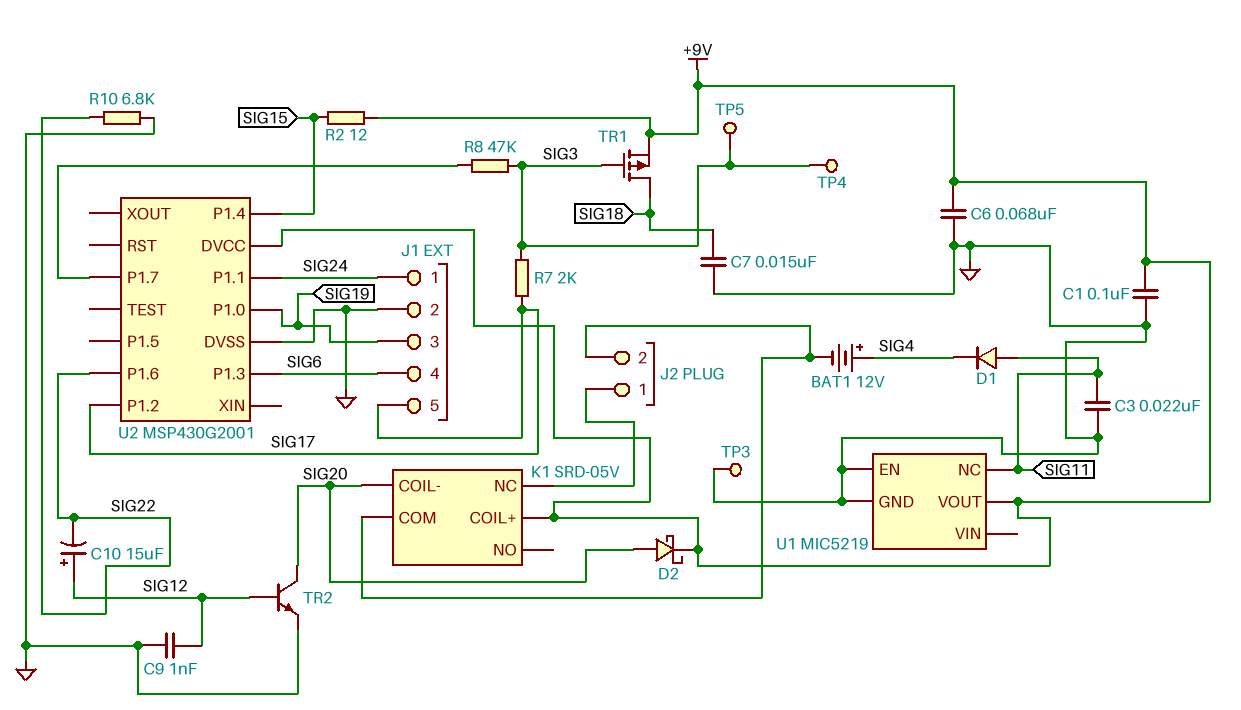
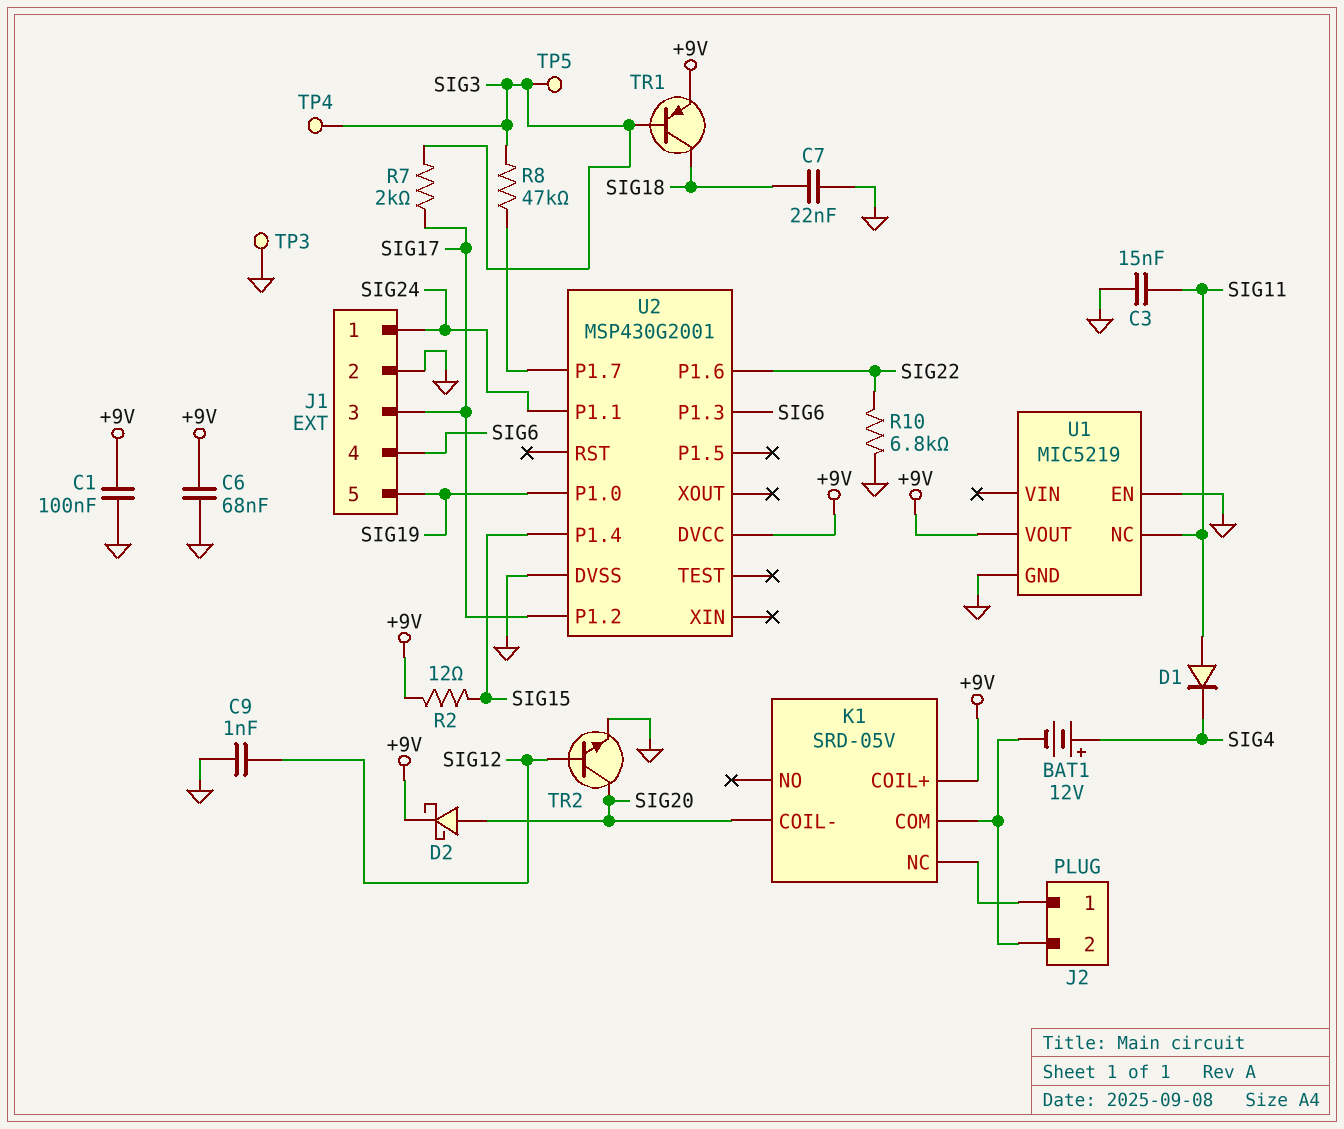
C3: 22nF (GND, SIG11) -> 15nF (GND, SIG11)
C7: 15nF (GND, SIG18) -> 22nF (GND, SIG18)
C10: 15uF (plus SIG12, minus SIG22) -> none
J1 pin 3: SIG19 -> SIG17
J1 pin 5: SIG17 -> SIG19
TR1: PMOS (G SIG3, D SIG18, S +9V) -> PNP (B SIG3, C SIG18, E +9V)

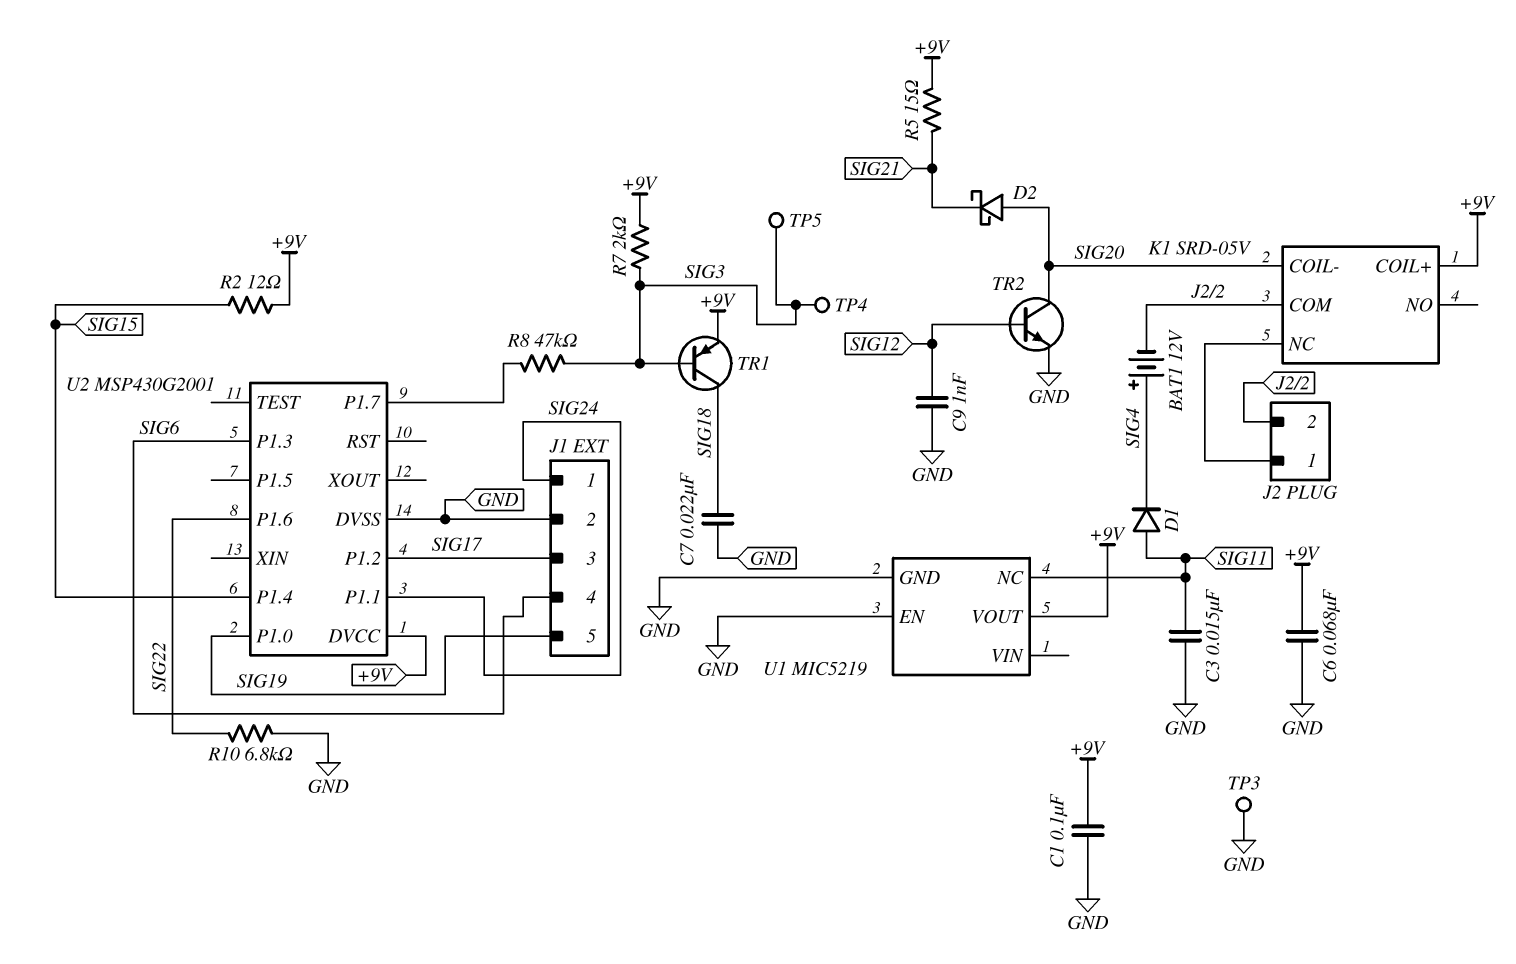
D2: schottky (A SIG20, K +9V) -> schottky (A SIG20, K SIG21)
R5: none -> 15 (+9V, SIG21)
R7: 2k (SIG3, SIG17) -> 2k (+9V, SIG3)

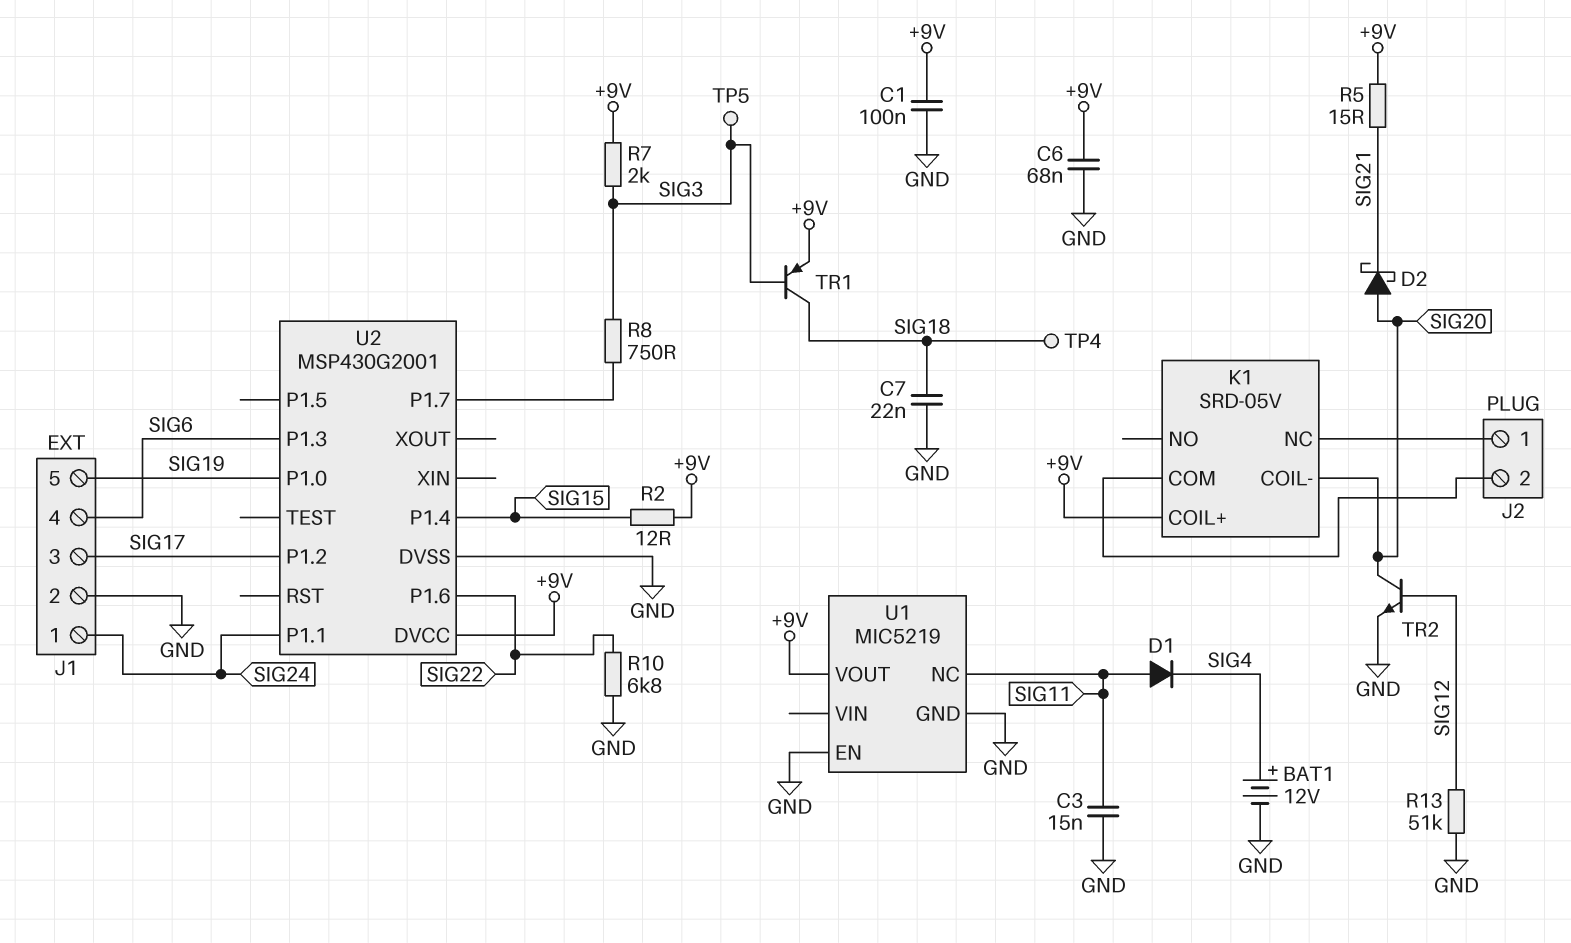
BAT1: 12V (plus SIG4, minus J2/2) -> 12V (plus SIG4, minus GND)
C9: 1nF (GND, SIG12) -> none
R8: 47k (SIG3, U2/P1.7) -> 750 (SIG3, U2/P1.7)
R13: none -> 51k (GND, SIG12)
TP3: test point (GND) -> none
TP4: test point (SIG3) -> test point (SIG18)

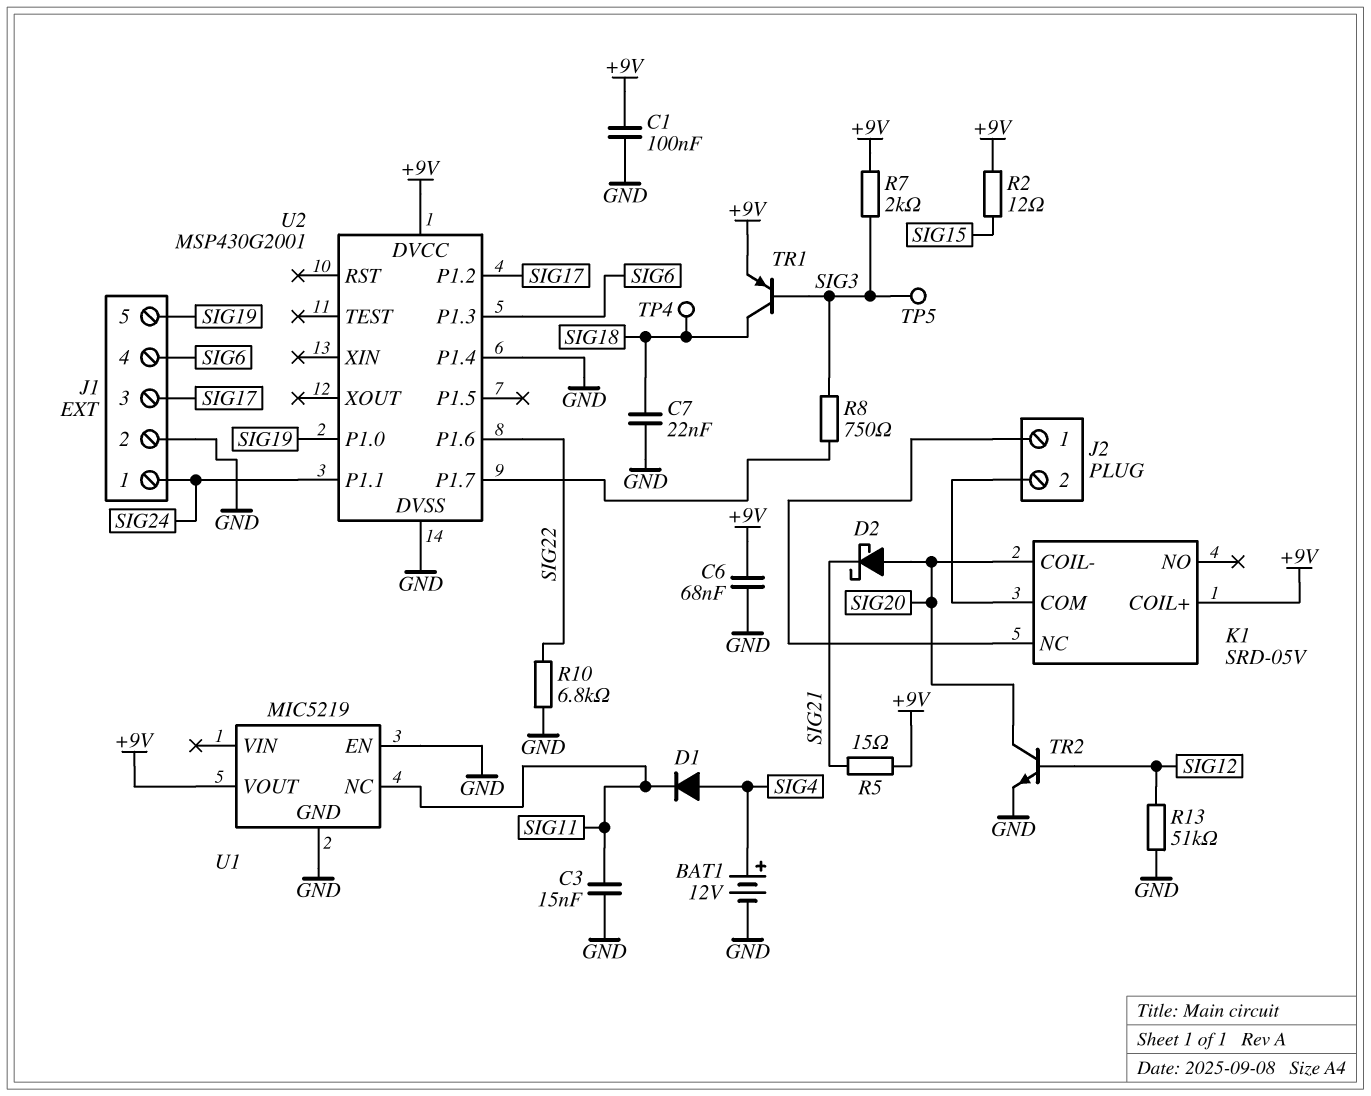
D1: diode (A SIG11, K SIG4) -> diode (A SIG4, K SIG11)
U2 pin P1.4: SIG15 -> GND

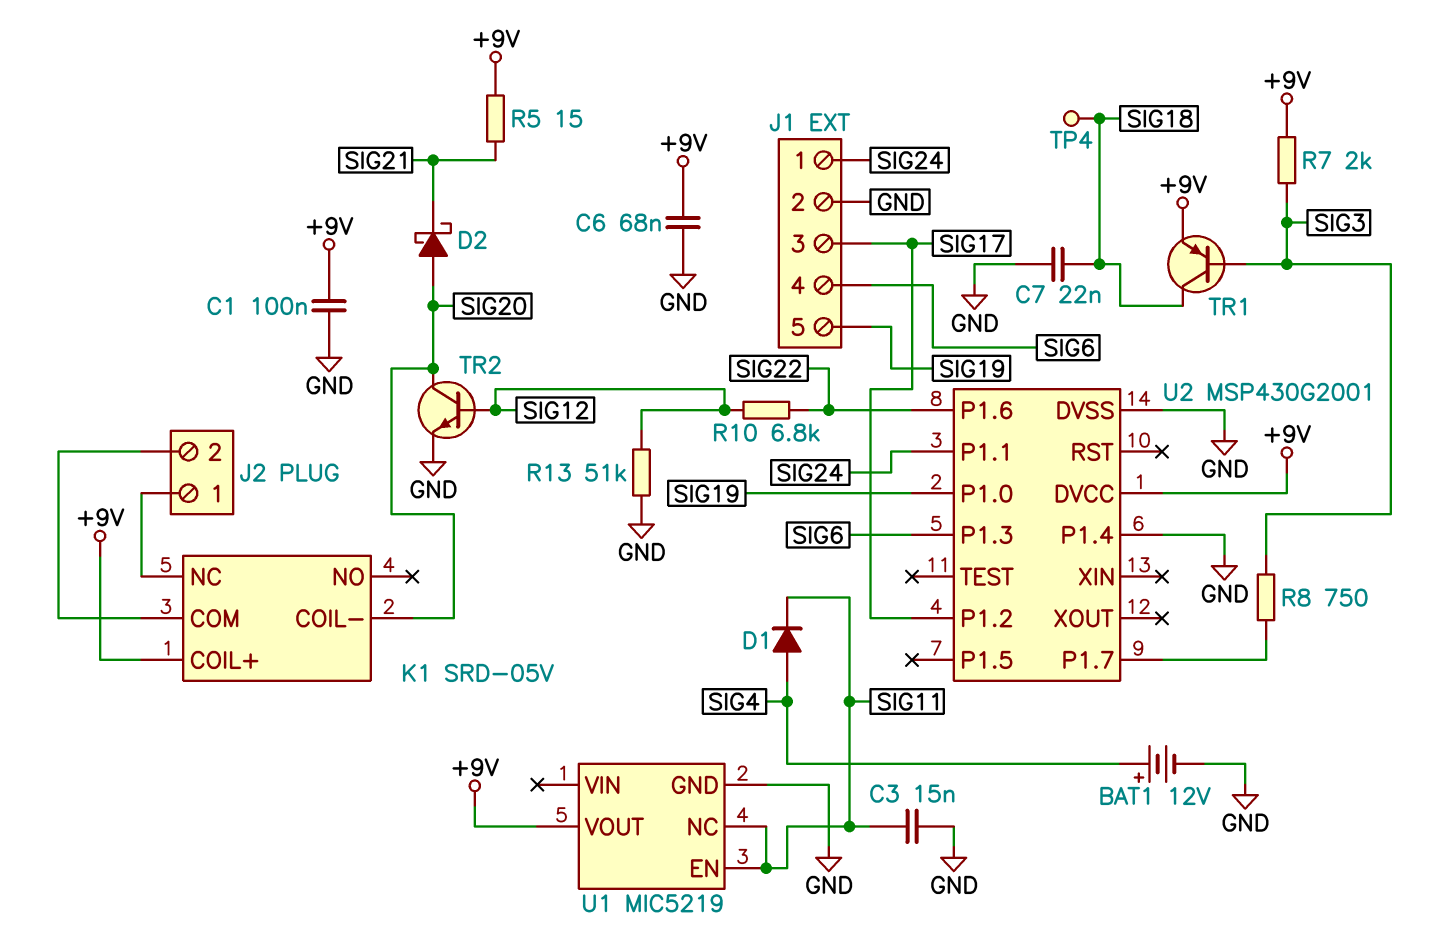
R2: 12 (+9V, SIG15) -> none
R10: 6.8k (GND, SIG22) -> 6.8k (SIG12, SIG22)
TP5: test point (SIG3) -> none
U1 pin EN: GND -> SIG11

